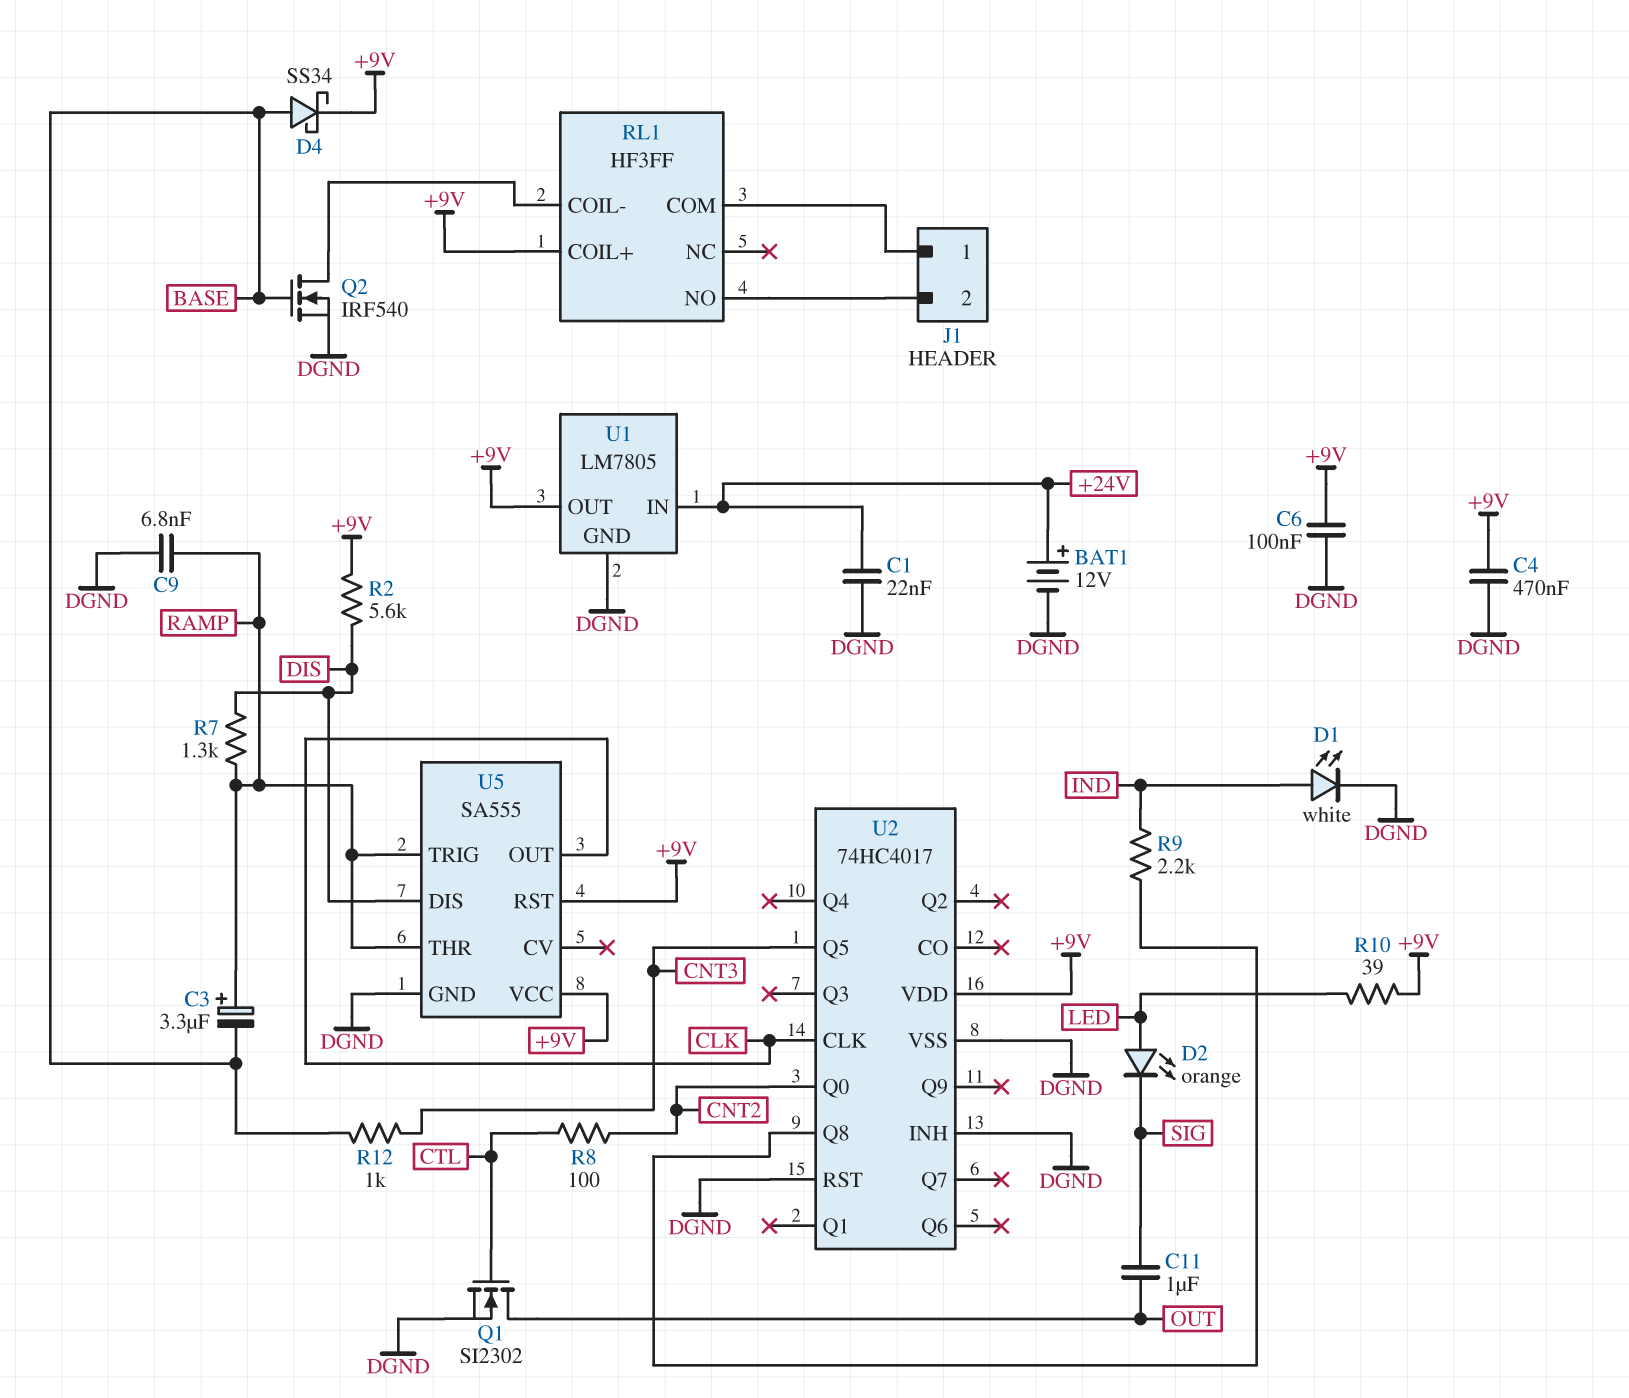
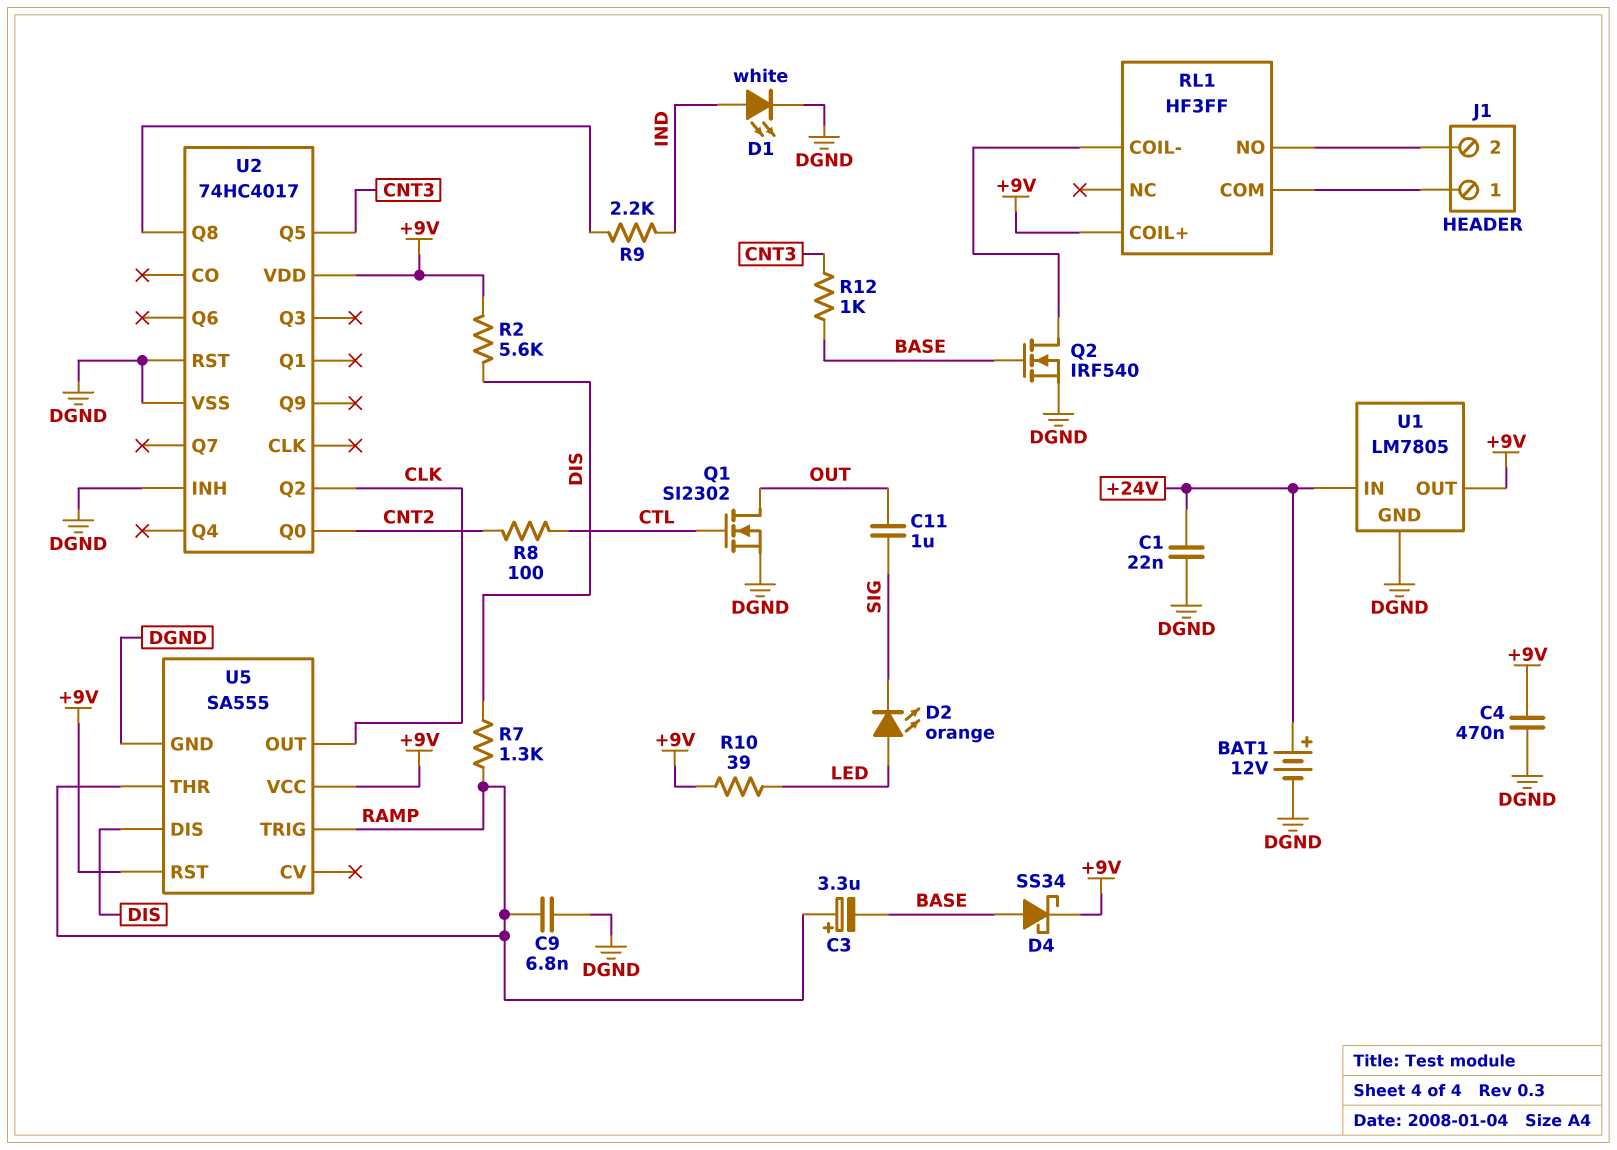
C6: 100nF (+9V, DGND) -> none
U2 pin CLK: CLK -> none
U2 pin Q2: none -> CLK

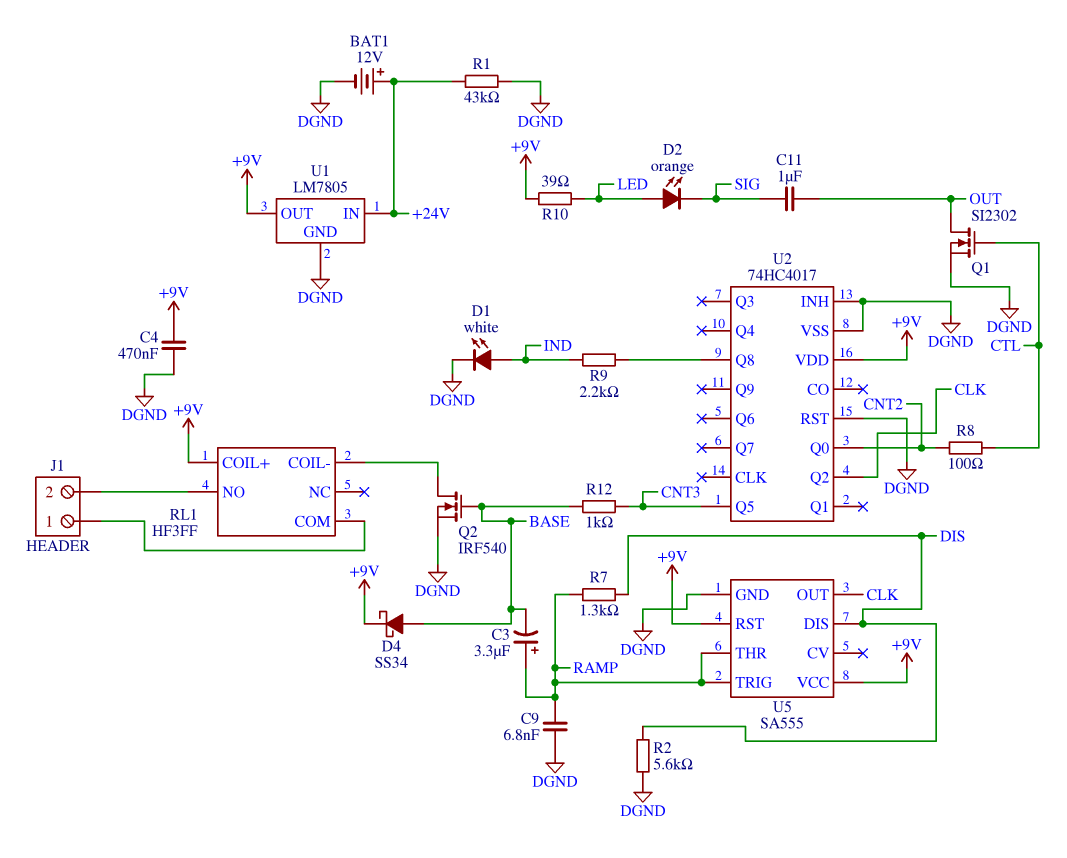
C1: 22nF (+24V, DGND) -> none
R1: none -> 43k (+24V, DGND)
R2: 5.6k (+9V, DIS) -> 5.6k (DGND, DIS)

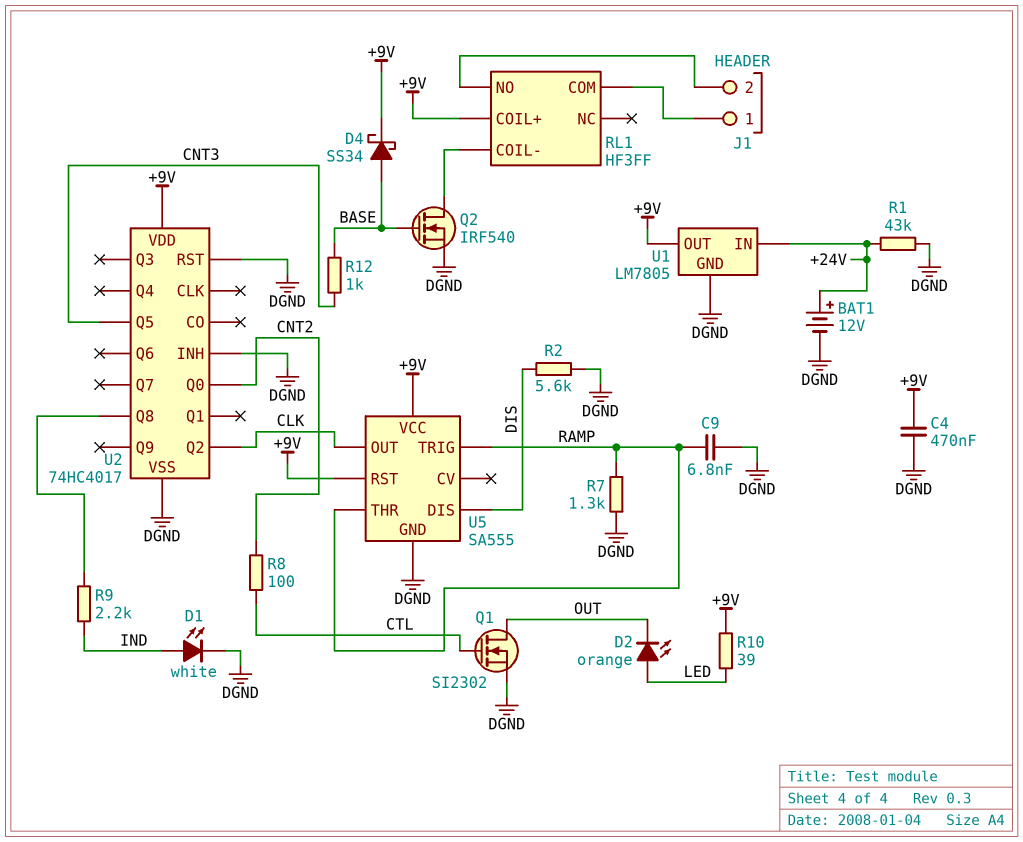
C3: 3.3uF (plus RAMP, minus BASE) -> none
C11: 1uF (OUT, SIG) -> none
D2: LED orange (A LED, K SIG) -> LED orange (A LED, K OUT)
R7: 1.3k (DIS, RAMP) -> 1.3k (DGND, RAMP)

